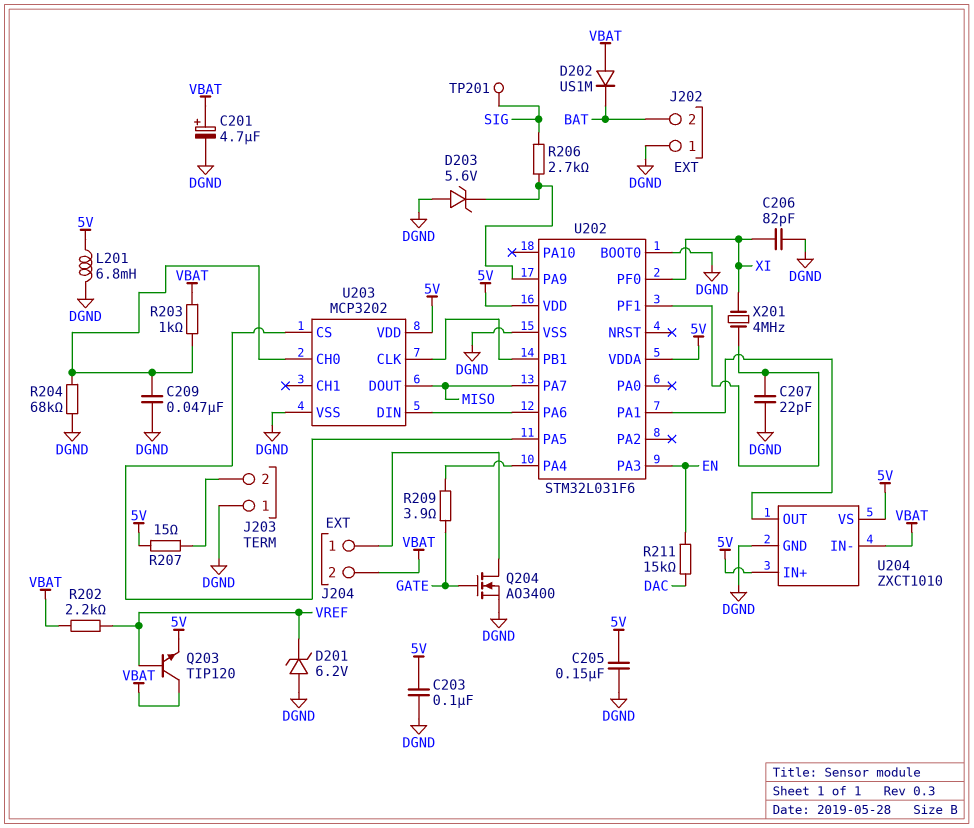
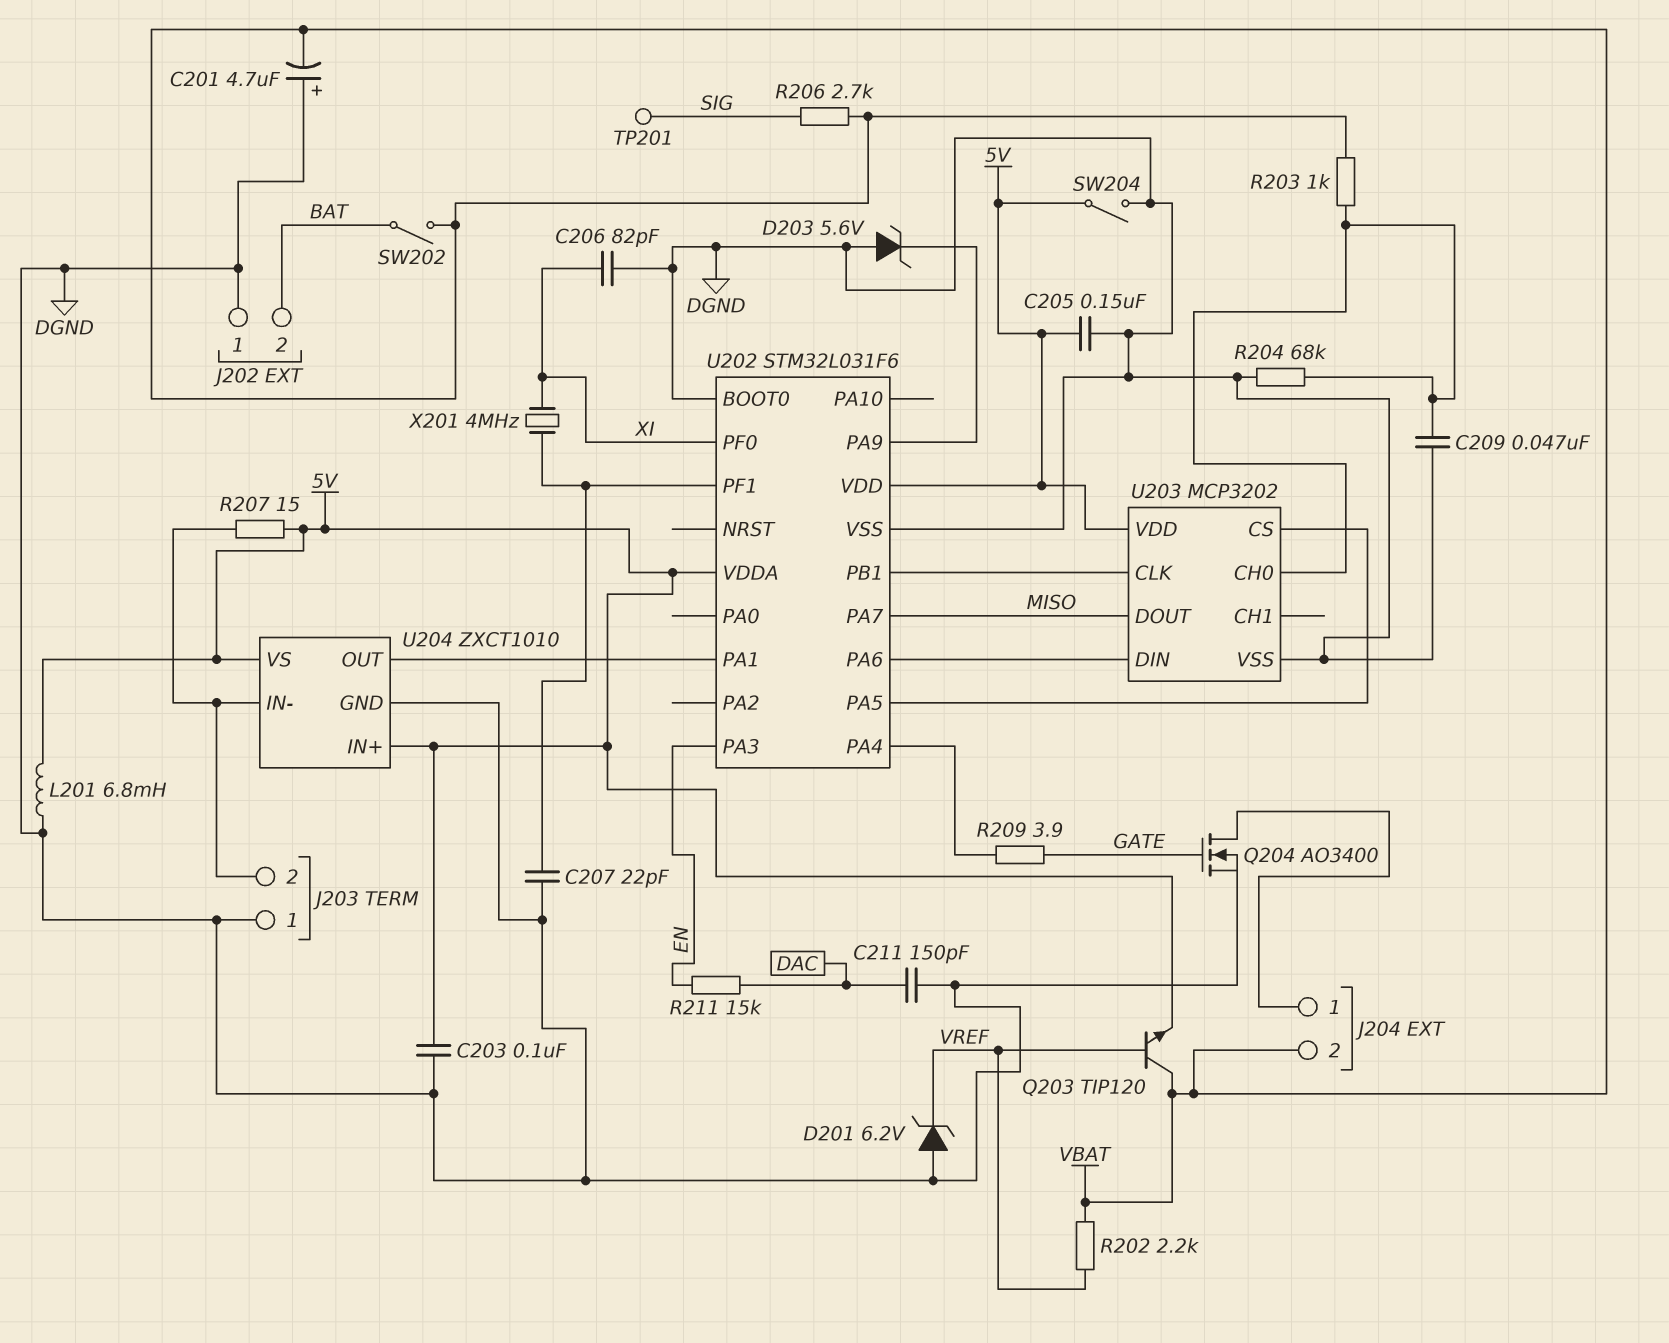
C201: 4.7uF (plus VBAT, minus DGND) -> 4.7uF (plus DGND, minus VBAT)
C211: none -> 150pF (DAC, DGND)
D202: diode US1M (A VBAT, K BAT) -> none
R206: 2.7k (SIG, U202/PA9) -> 2.7k (SIG, VBAT)
SW202: none -> switch (BAT, VBAT)
SW204: none -> switch (5V, DGND)
U204 pin IN-: VBAT -> J203/2

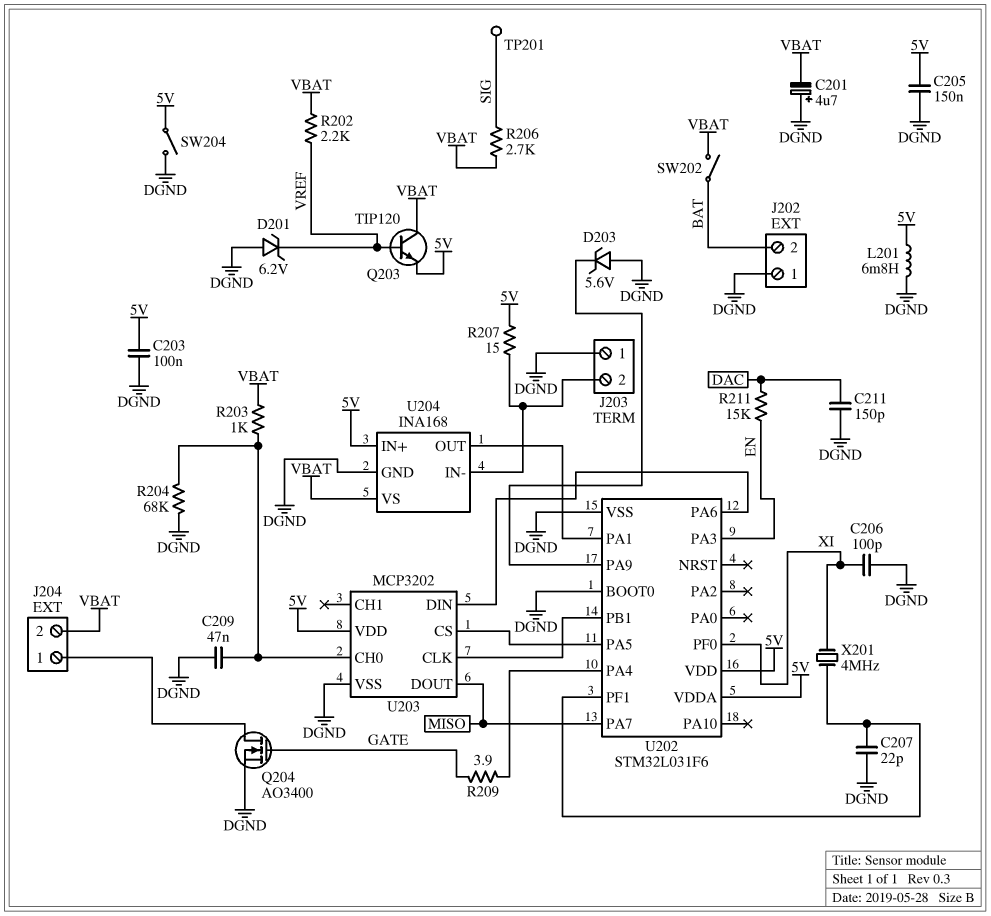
C206: 82pF (DGND, XI) -> 100pF (DGND, XI)
U204: ZXCT1010 -> INA168
U204 pin VS: 5V -> VBAT

